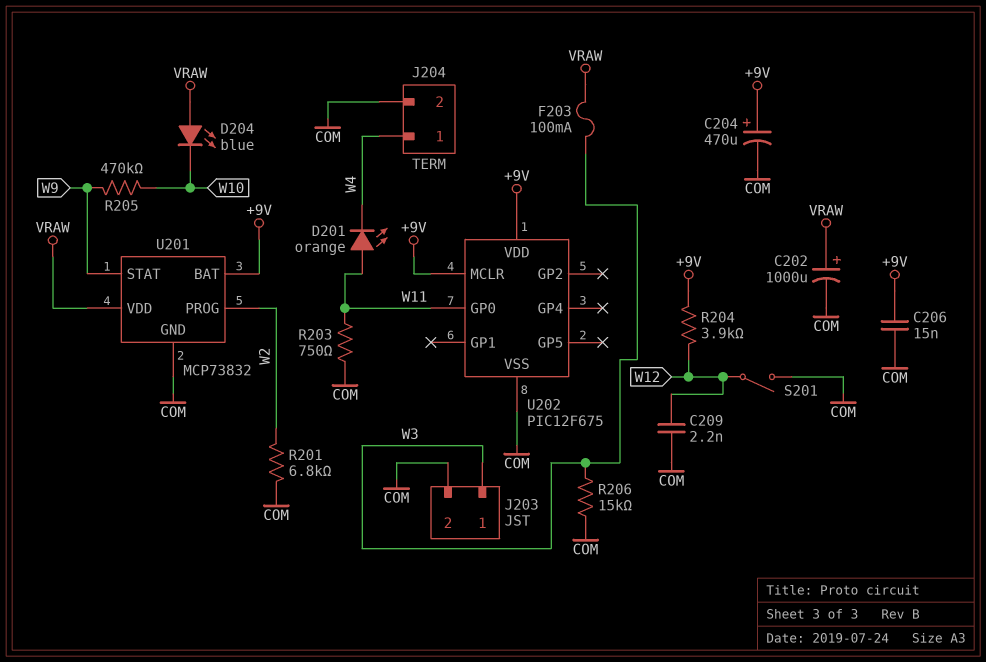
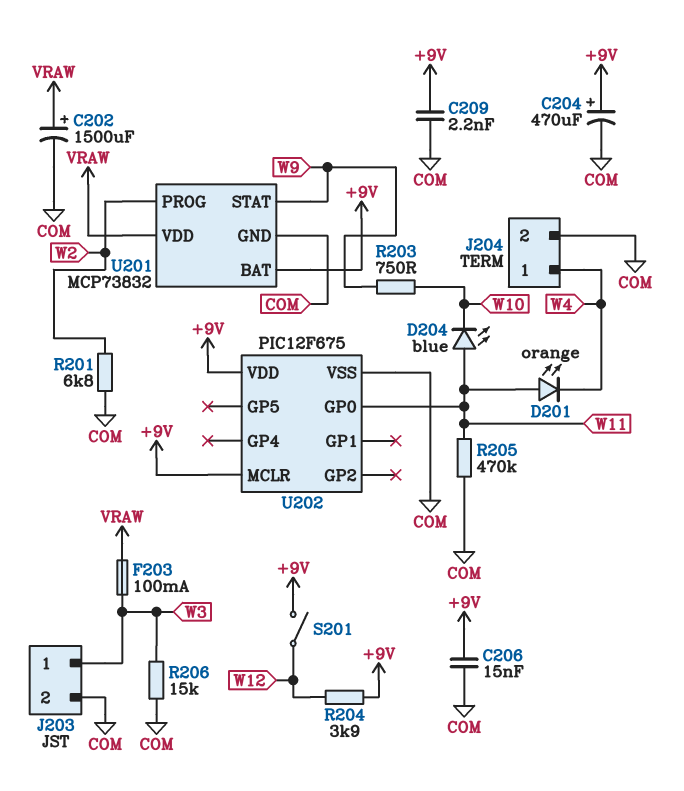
C202: 1000uF (plus VRAW, minus COM) -> 1500uF (plus VRAW, minus COM)
C209: 2.2nF (COM, W12) -> 2.2nF (+9V, COM)
D204: LED blue (A VRAW, K W10) -> LED blue (A W11, K W10)
R203: 750 (COM, W11) -> 750 (W9, W10)
R205: 470k (W9, W10) -> 470k (COM, W11)
S201: switch (COM, W12) -> switch (+9V, W12)

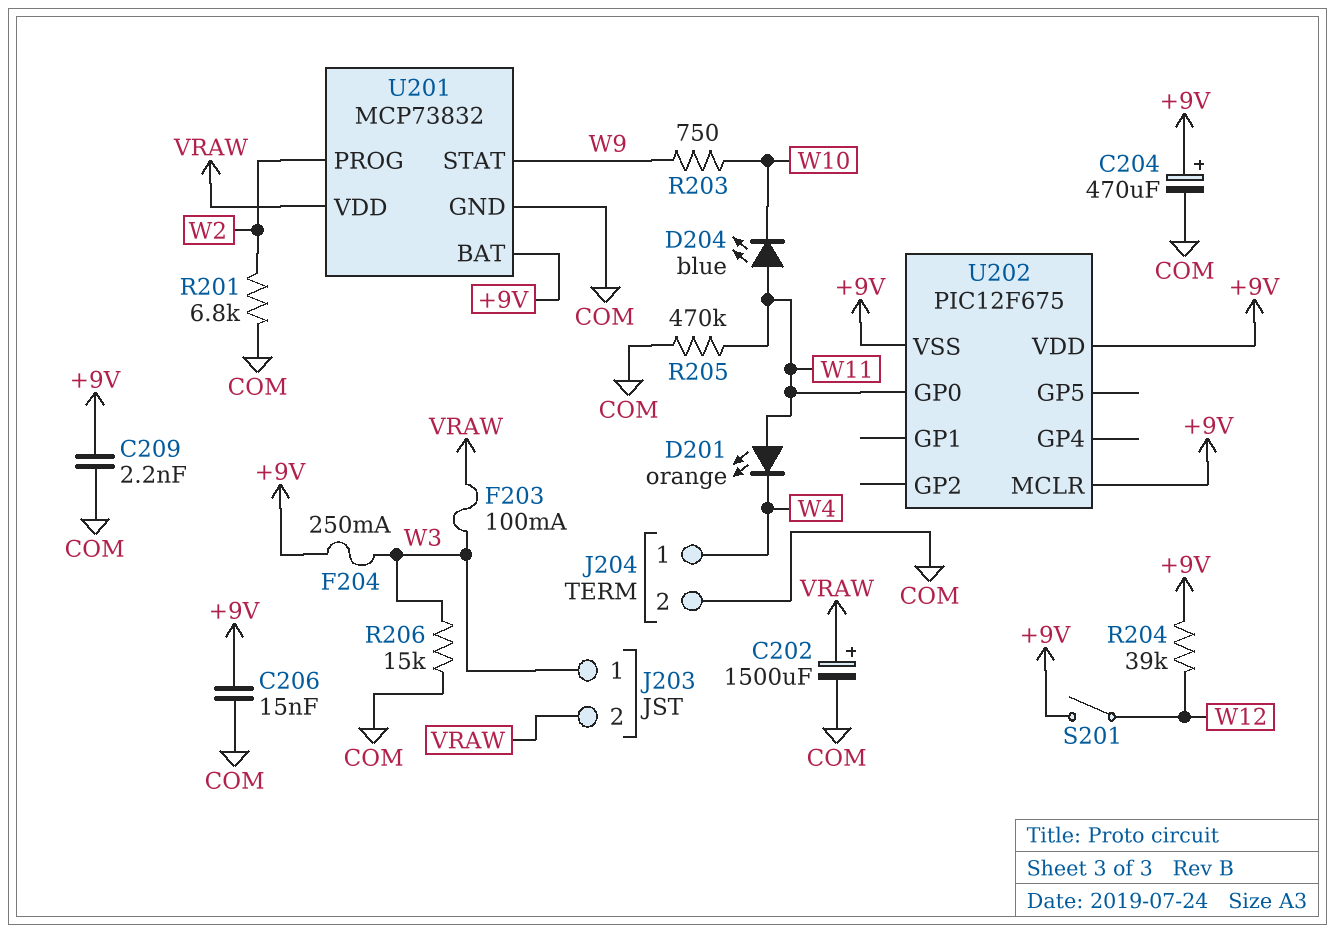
F204: none -> 250mA (+9V, W3)
J203 pin 2: COM -> VRAW
R204: 3.9k (+9V, W12) -> 39k (+9V, W12)
U202 pin VSS: COM -> +9V

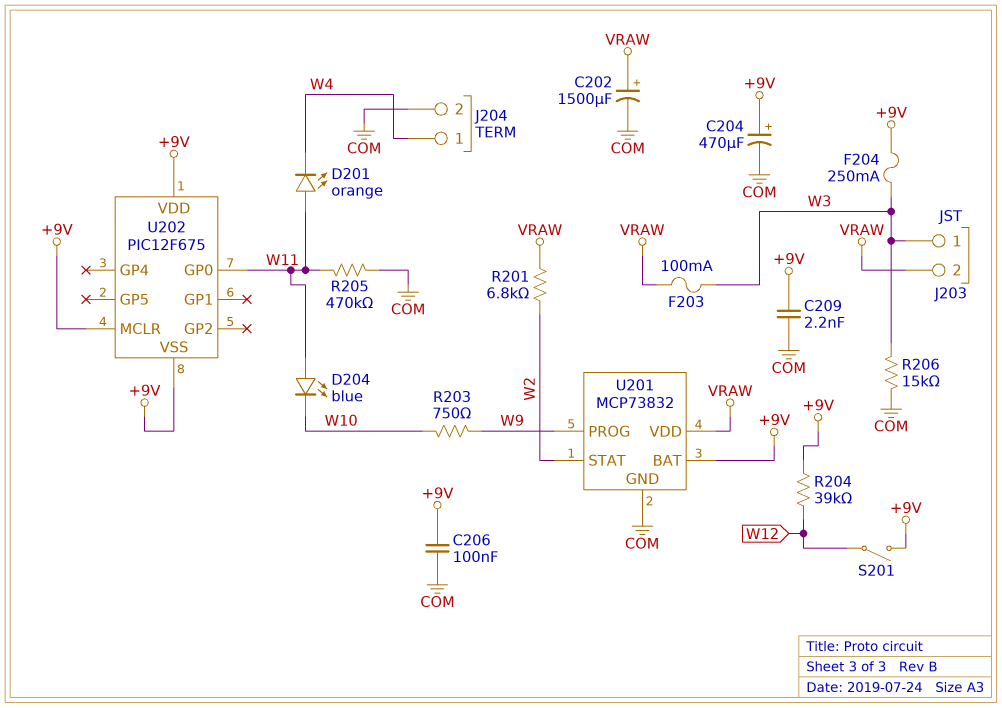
C206: 15nF (+9V, COM) -> 100nF (+9V, COM)
R201: 6.8k (COM, W2) -> 6.8k (VRAW, W2)
U201 pin PROG: W2 -> W9
U201 pin STAT: W9 -> W2

